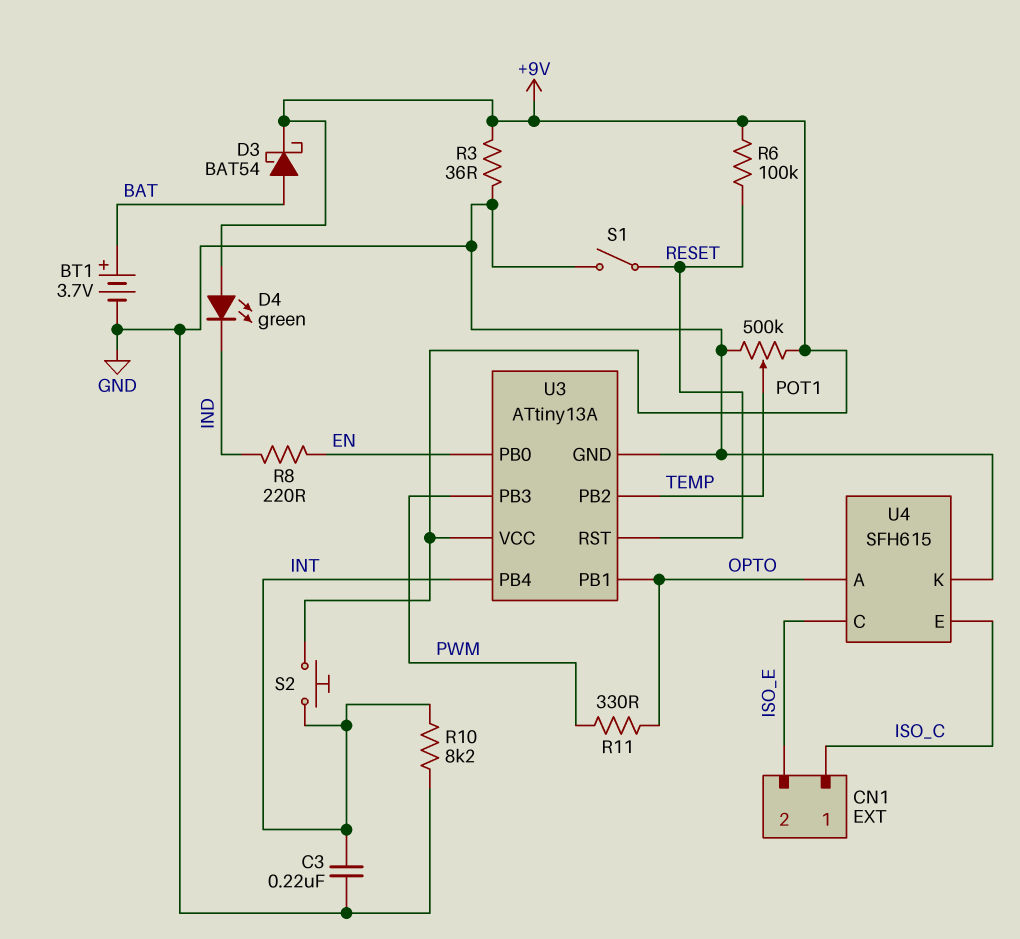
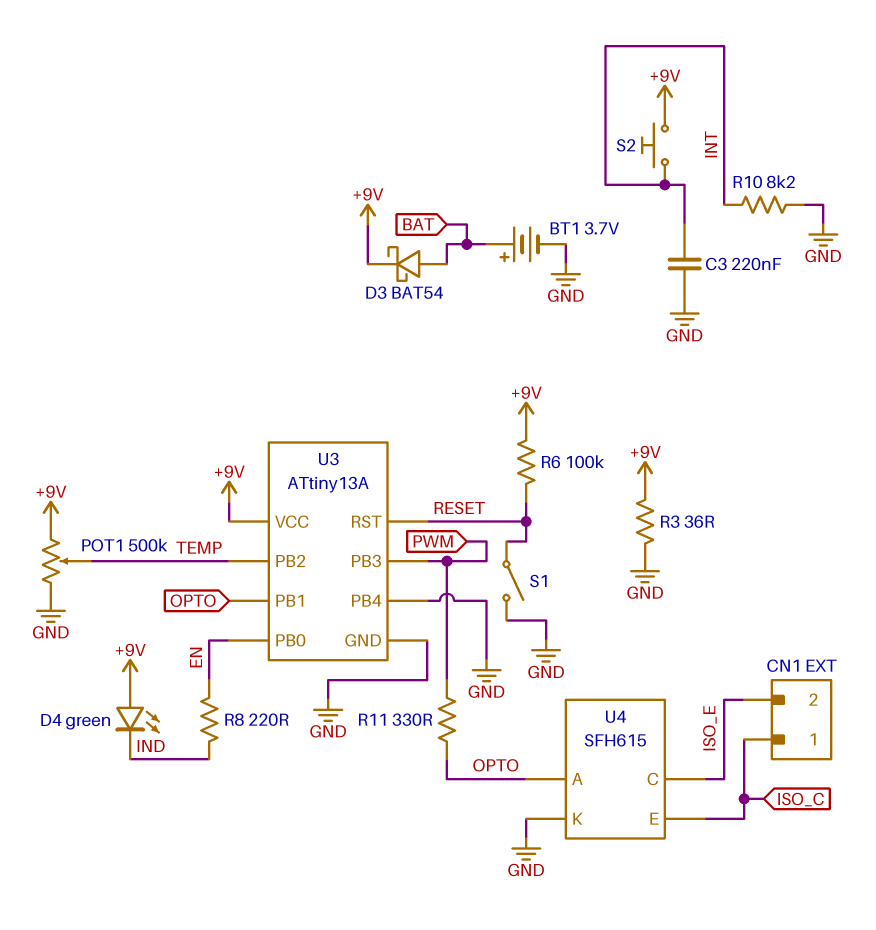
U3 pin PB4: INT -> GND

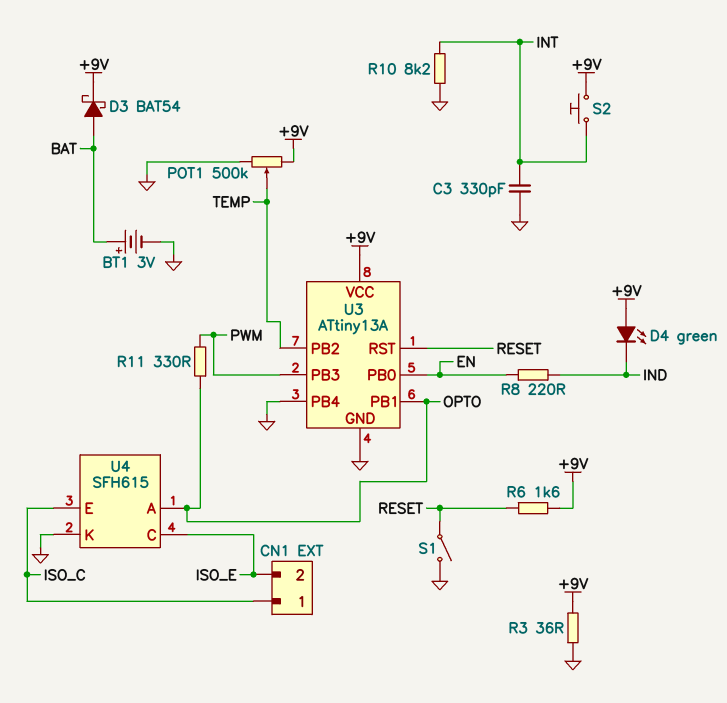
BT1: 3.7V (plus BAT, minus GND) -> 3V (plus BAT, minus GND)
C3: 220nF (GND, INT) -> 330pF (GND, INT)
R6: 100k (+9V, RESET) -> 1.6k (+9V, RESET)

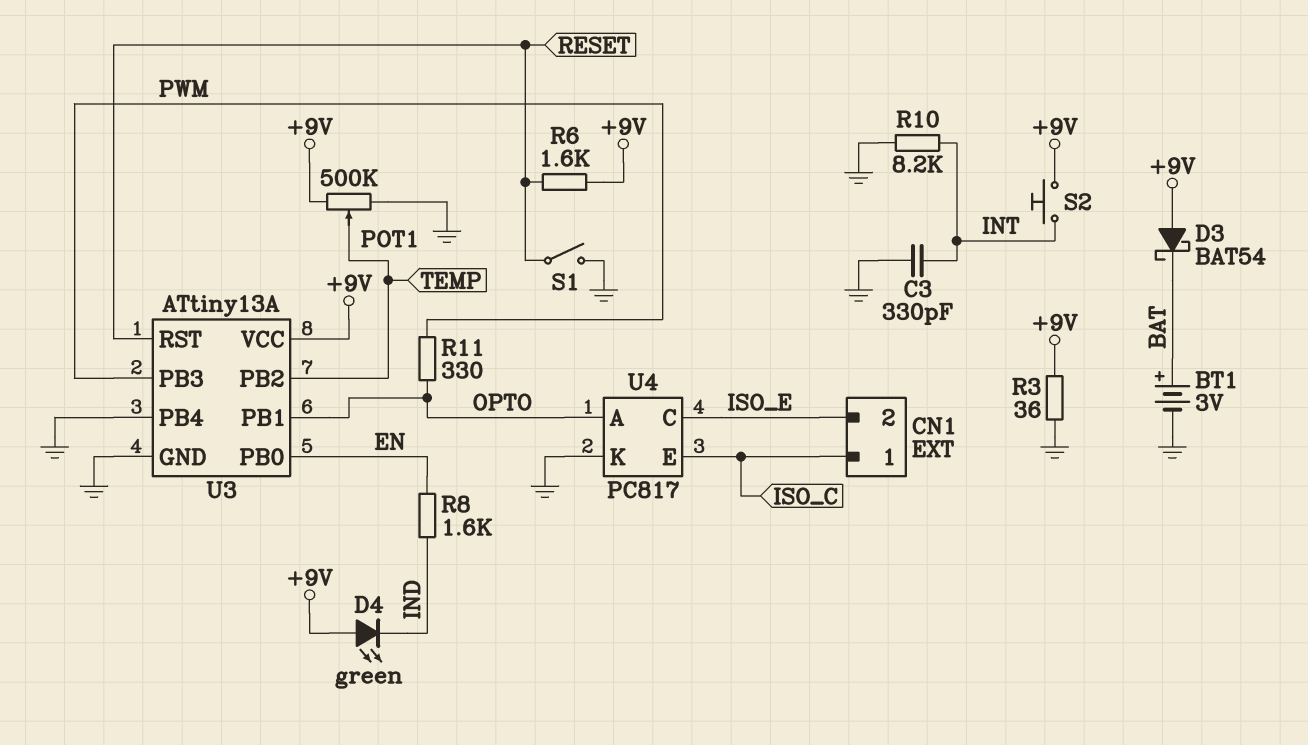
D3: schottky BAT54 (A BAT, K +9V) -> schottky BAT54 (A +9V, K BAT)
R8: 220 (EN, IND) -> 1.6k (EN, IND)
U4: SFH615 -> PC817

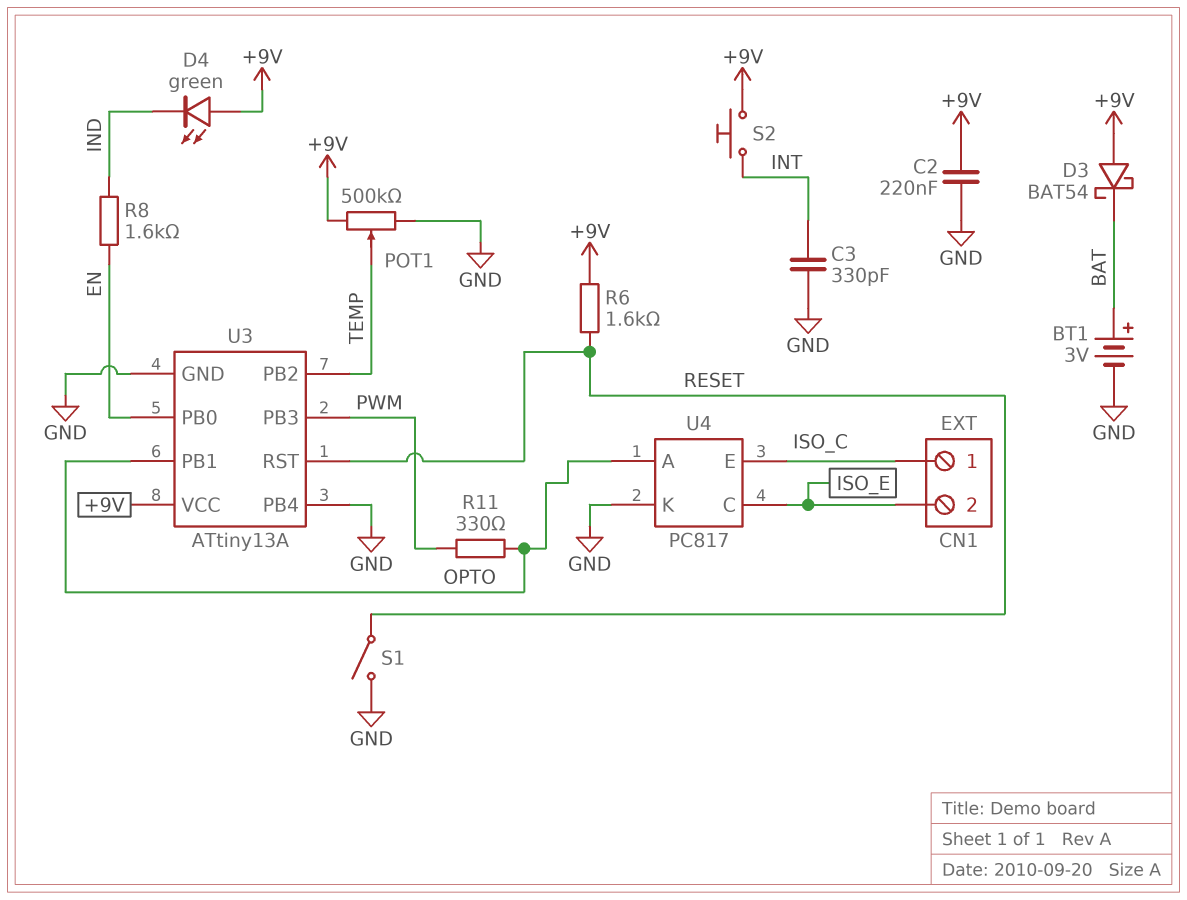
C2: none -> 220nF (+9V, GND)
R3: 36 (+9V, GND) -> none
R10: 8.2k (GND, INT) -> none

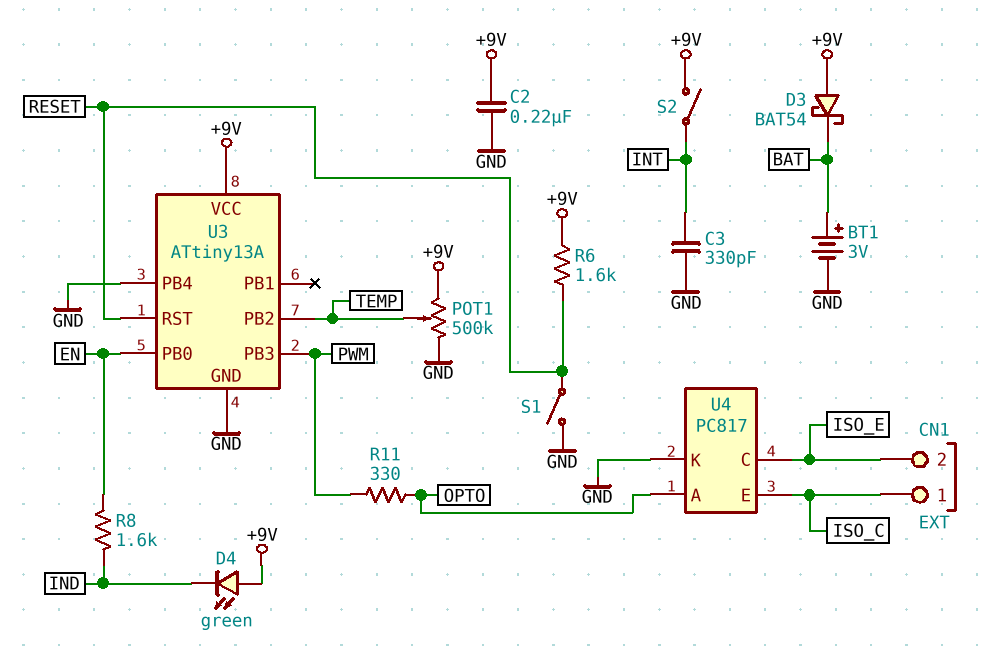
S2: button (+9V, INT) -> switch (+9V, INT)
U3 pin PB1: OPTO -> none

